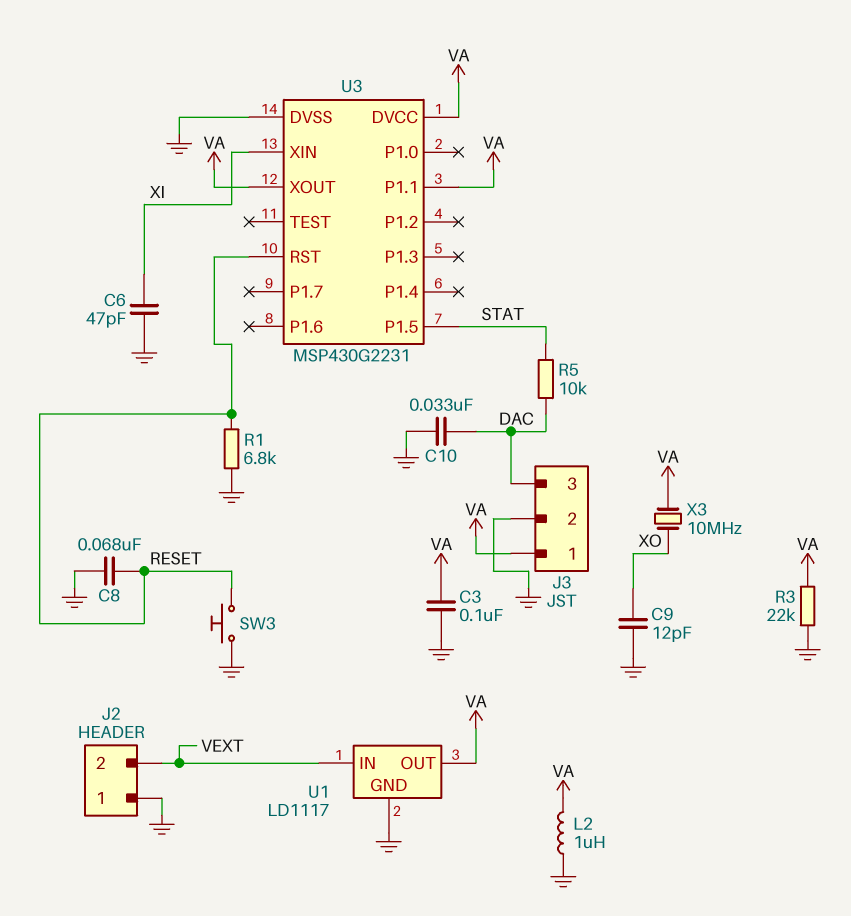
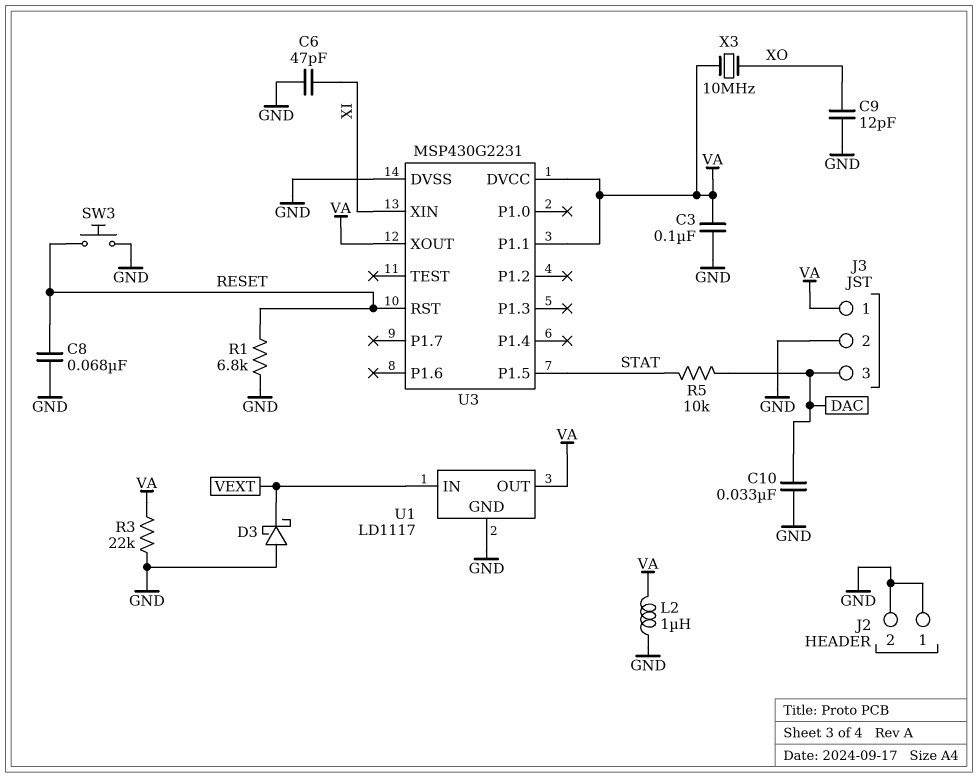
D3: none -> schottky (A GND, K VEXT)
J2 pin 2: VEXT -> GND

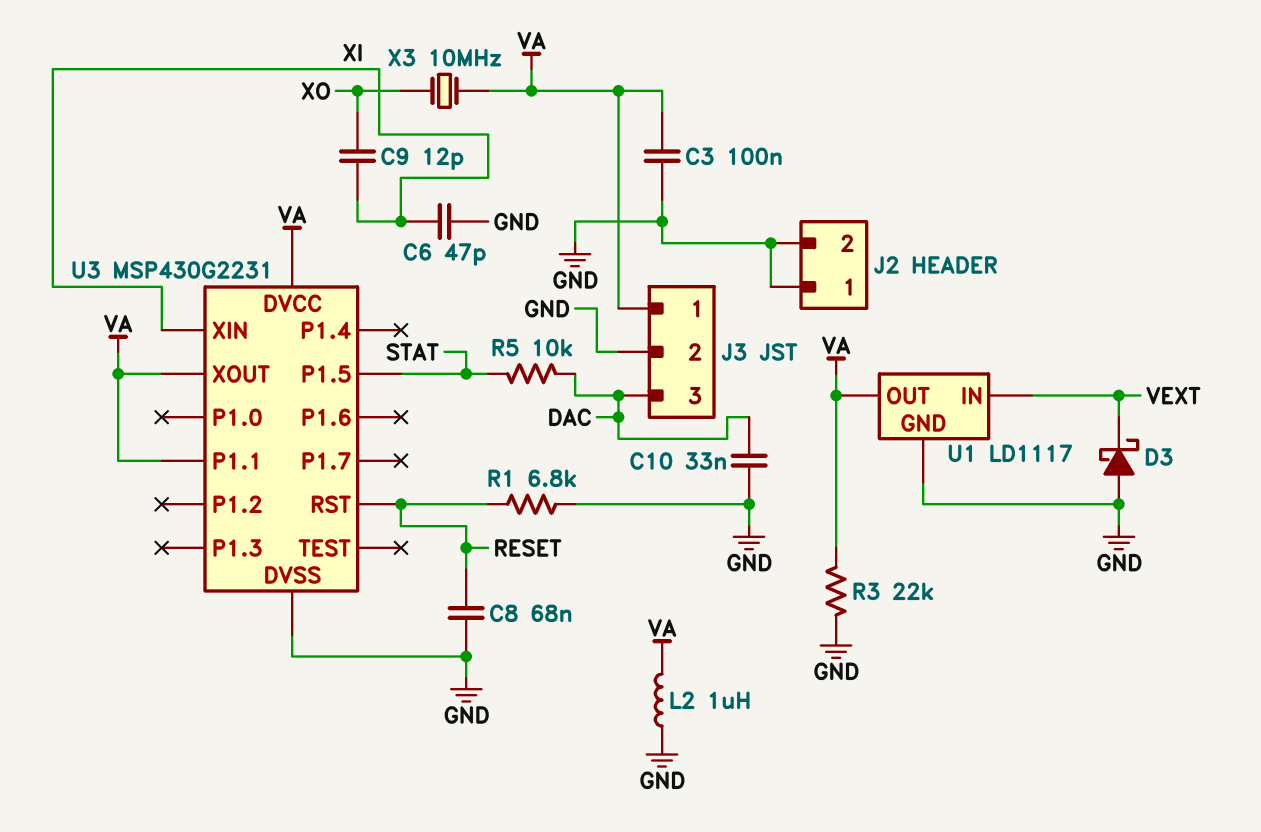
C9: 12pF (GND, XO) -> 12pF (XI, XO)
SW3: button (GND, RESET) -> none

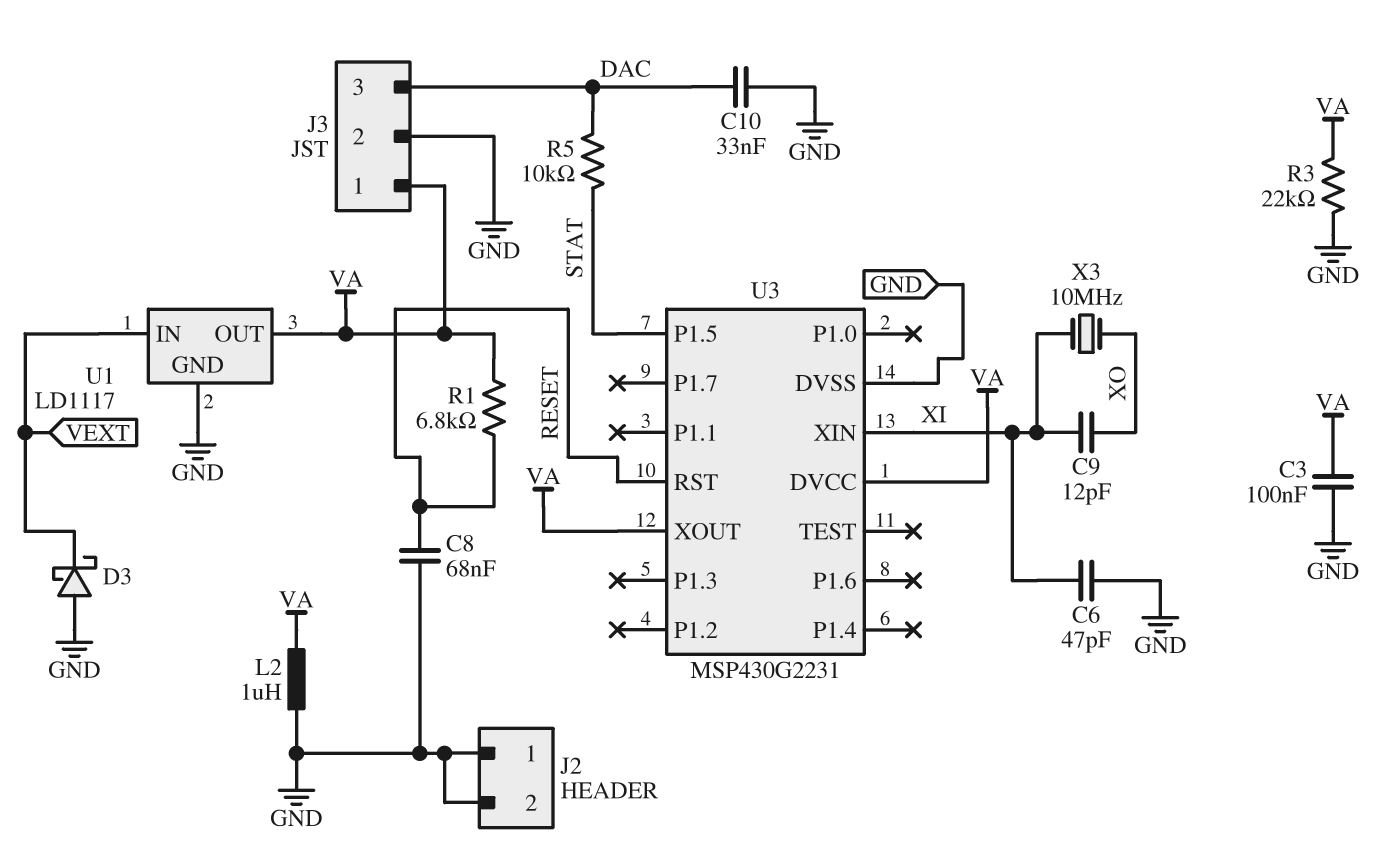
R1: 6.8k (GND, RESET) -> 6.8k (RESET, VA)
U3 pin P1.1: VA -> none
X3: 10MHz (VA, XO) -> 10MHz (XI, XO)

